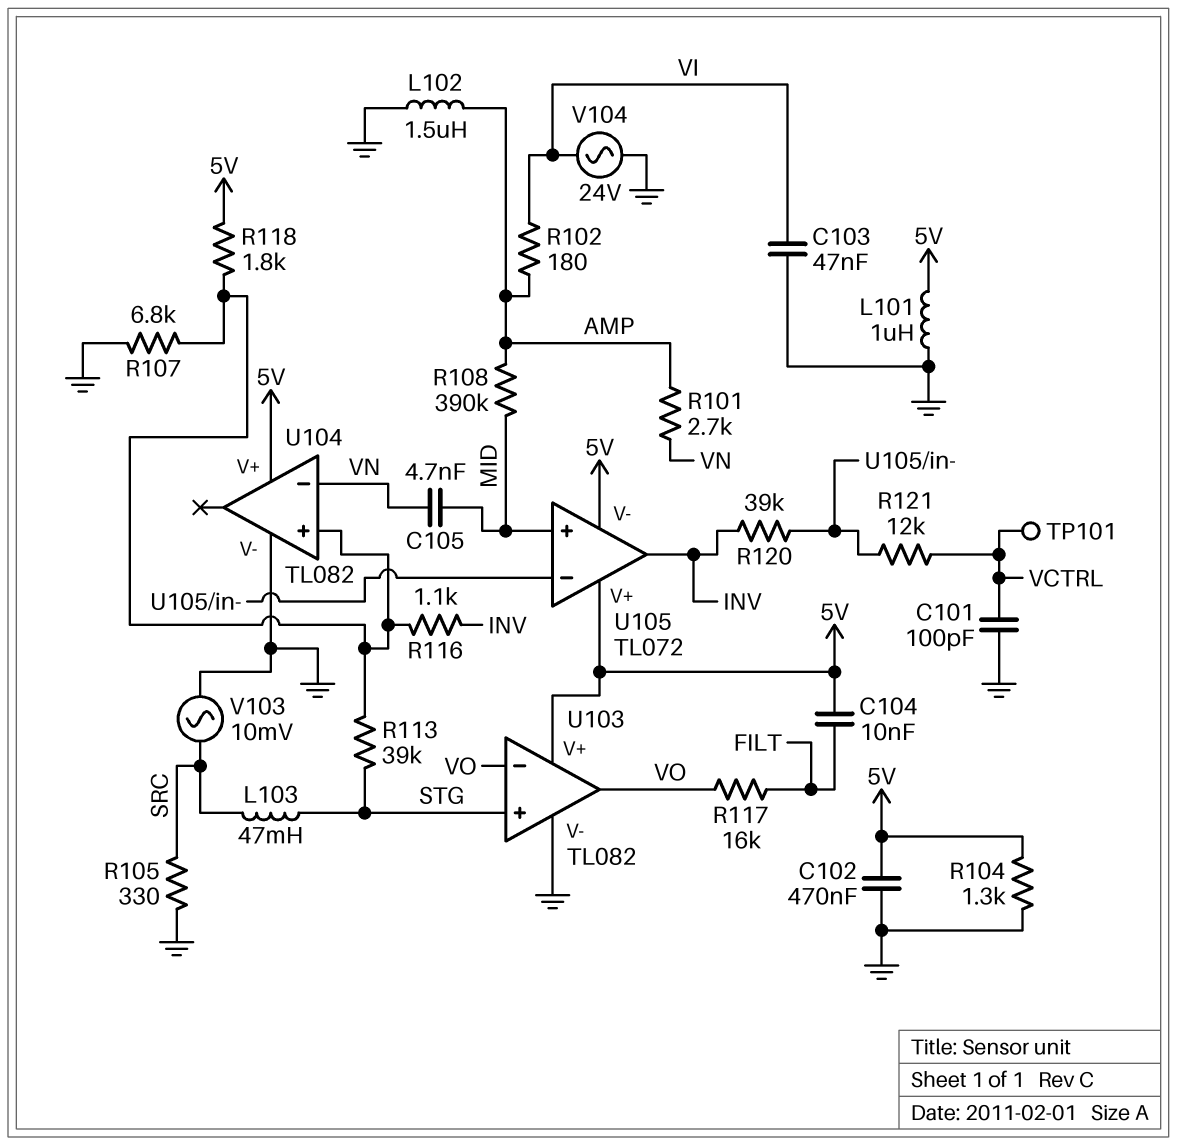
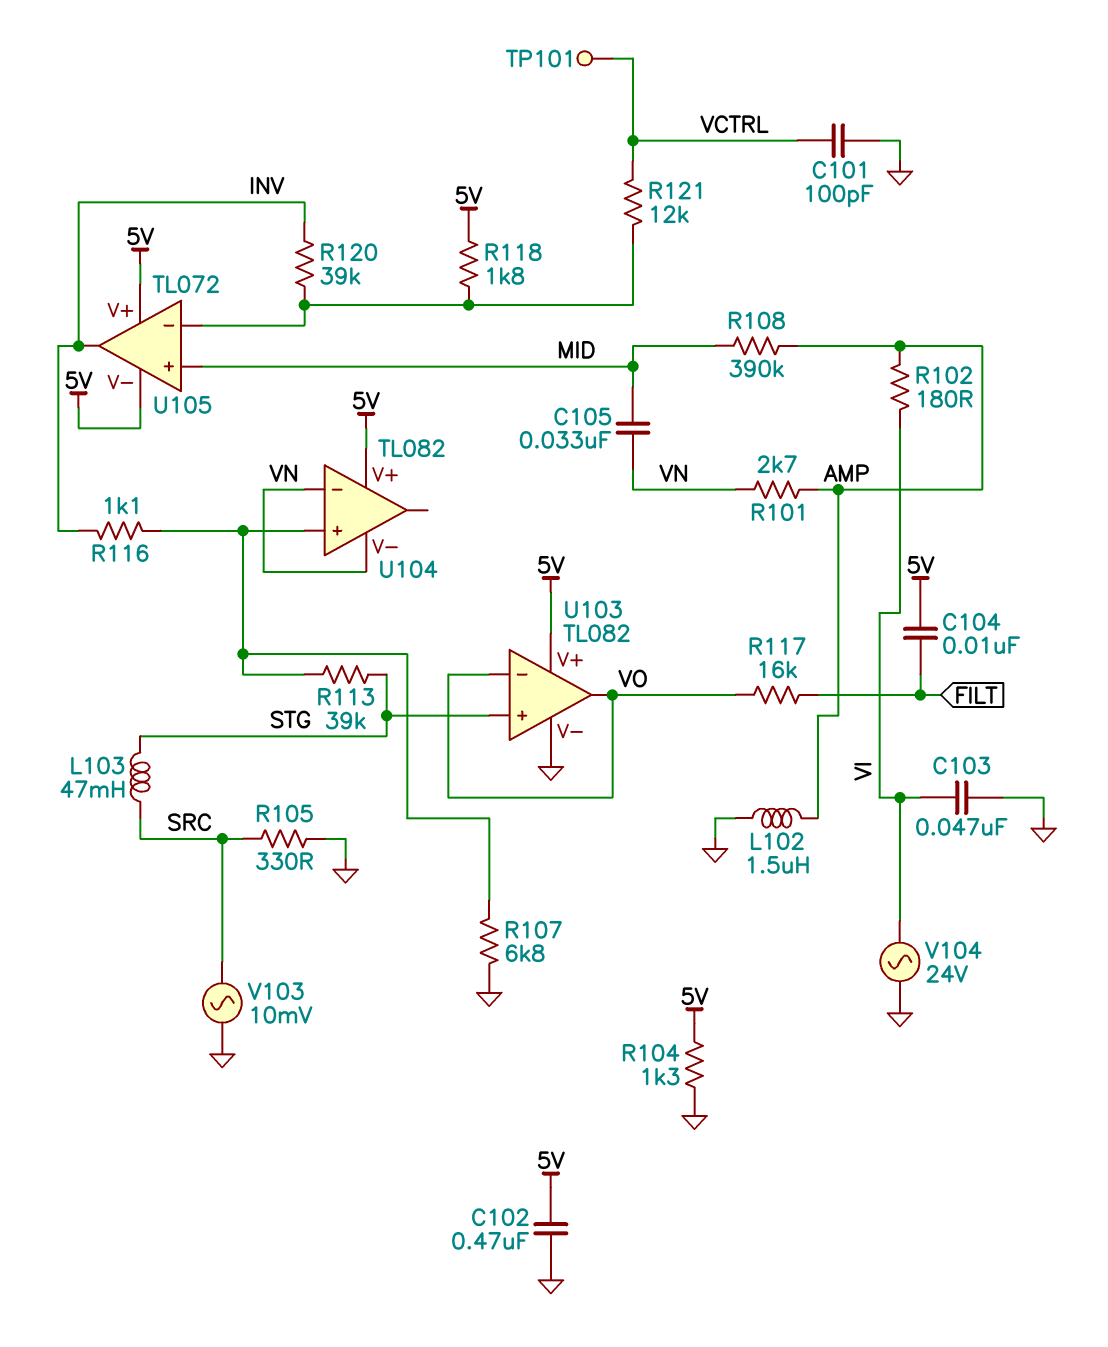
C105: 4.7nF (MID, VN) -> 33nF (MID, VN)
L101: 1uH (5V, GND) -> none
R118: 1.8k (5V, U104/in+) -> 1.8k (5V, U105/in-)
U104 pin V-: GND -> VN

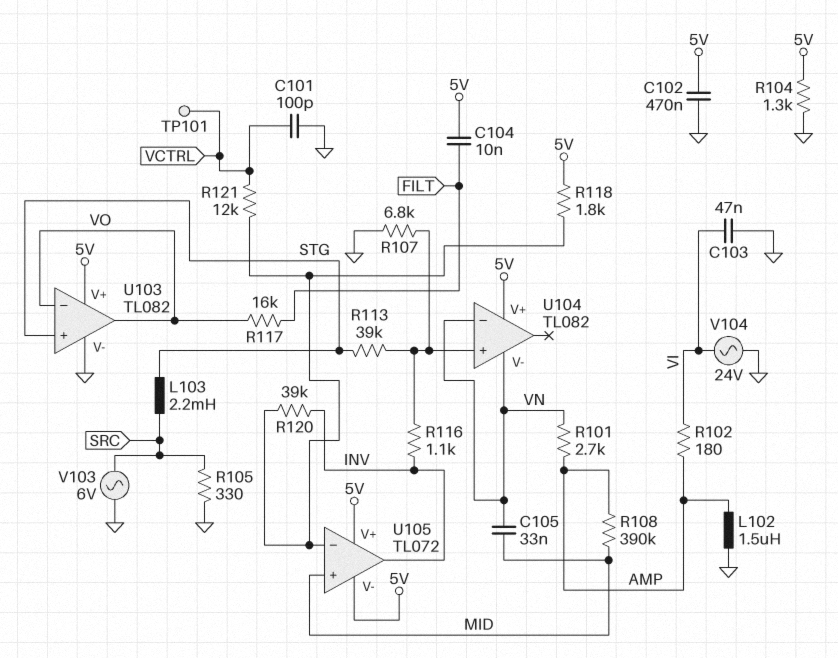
L103: 47mH (SRC, STG) -> 2.2mH (SRC, STG)
V103: AC 10mV (GND, SRC) -> AC 6V (GND, SRC)

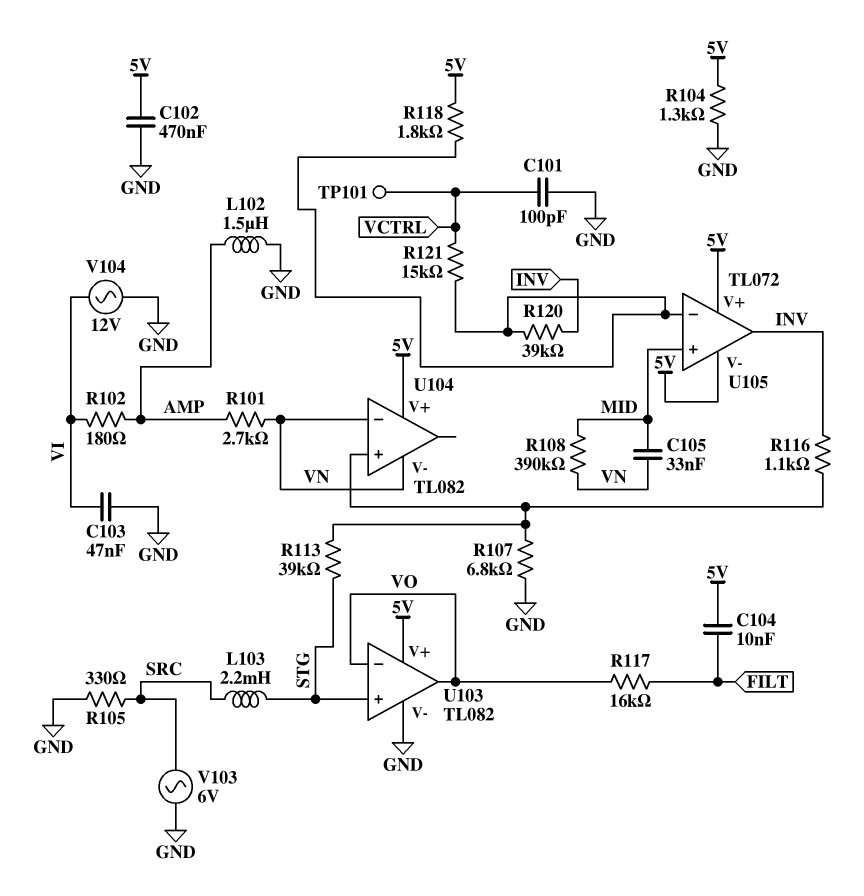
R108: 390k (AMP, MID) -> 390k (MID, VN)
R121: 12k (U105/in-, VCTRL) -> 15k (U105/in-, VCTRL)
V104: AC 24V (GND, VI) -> AC 12V (GND, VI)

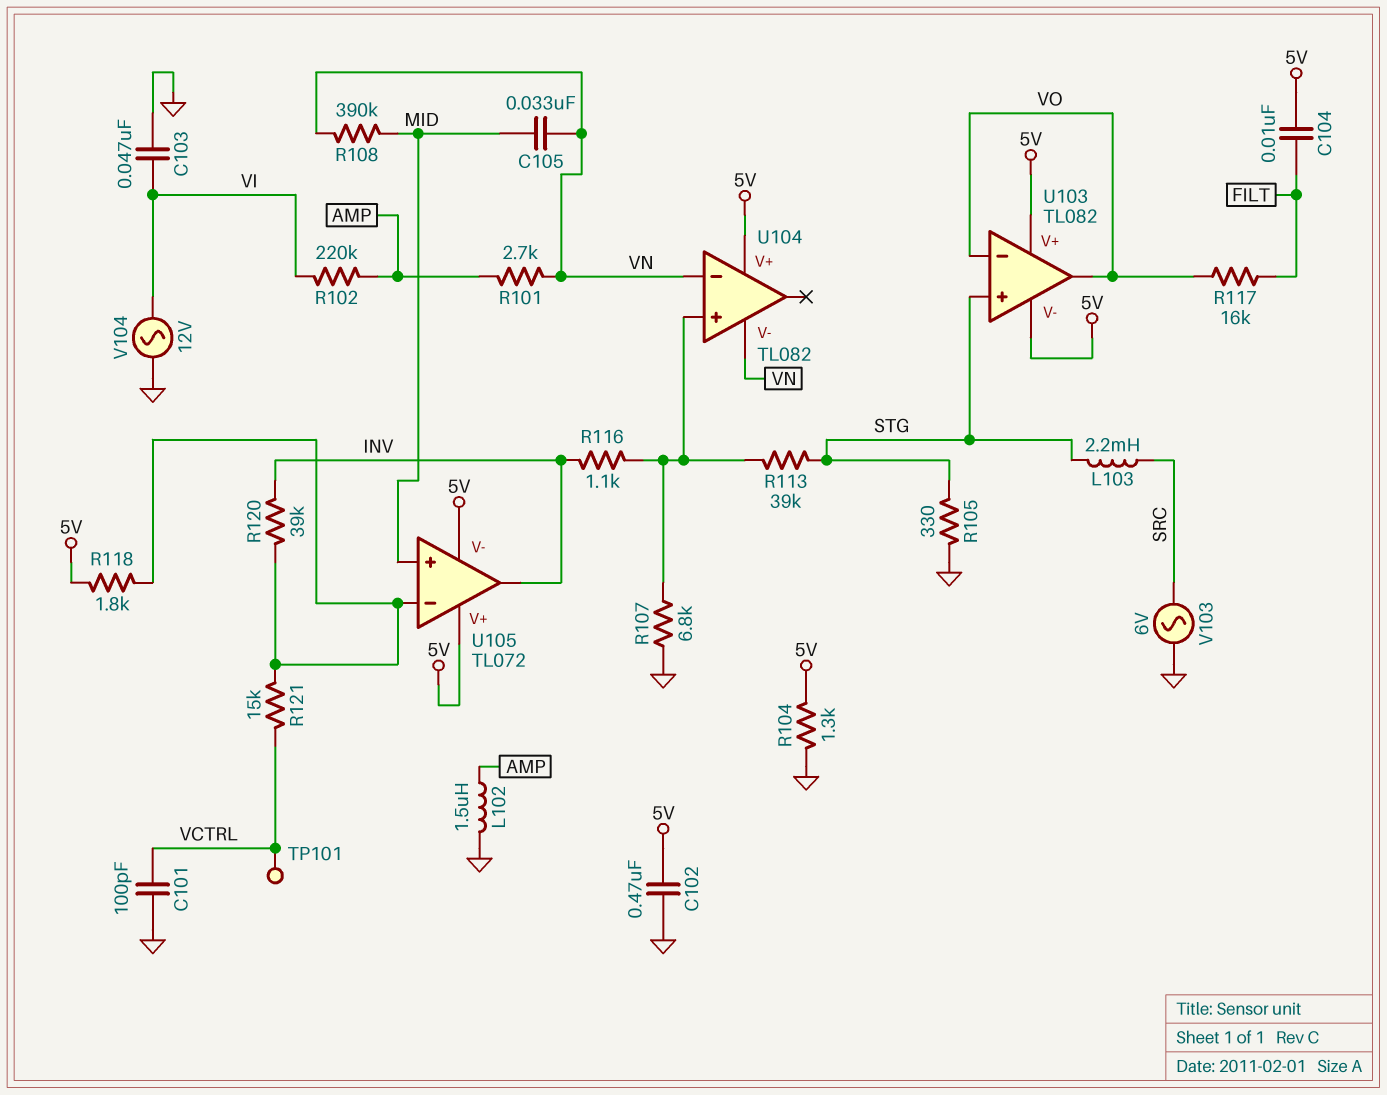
R102: 180 (AMP, VI) -> 220k (AMP, VI)
R105: 330 (GND, SRC) -> 330 (GND, STG)
U103 pin V-: GND -> 5V

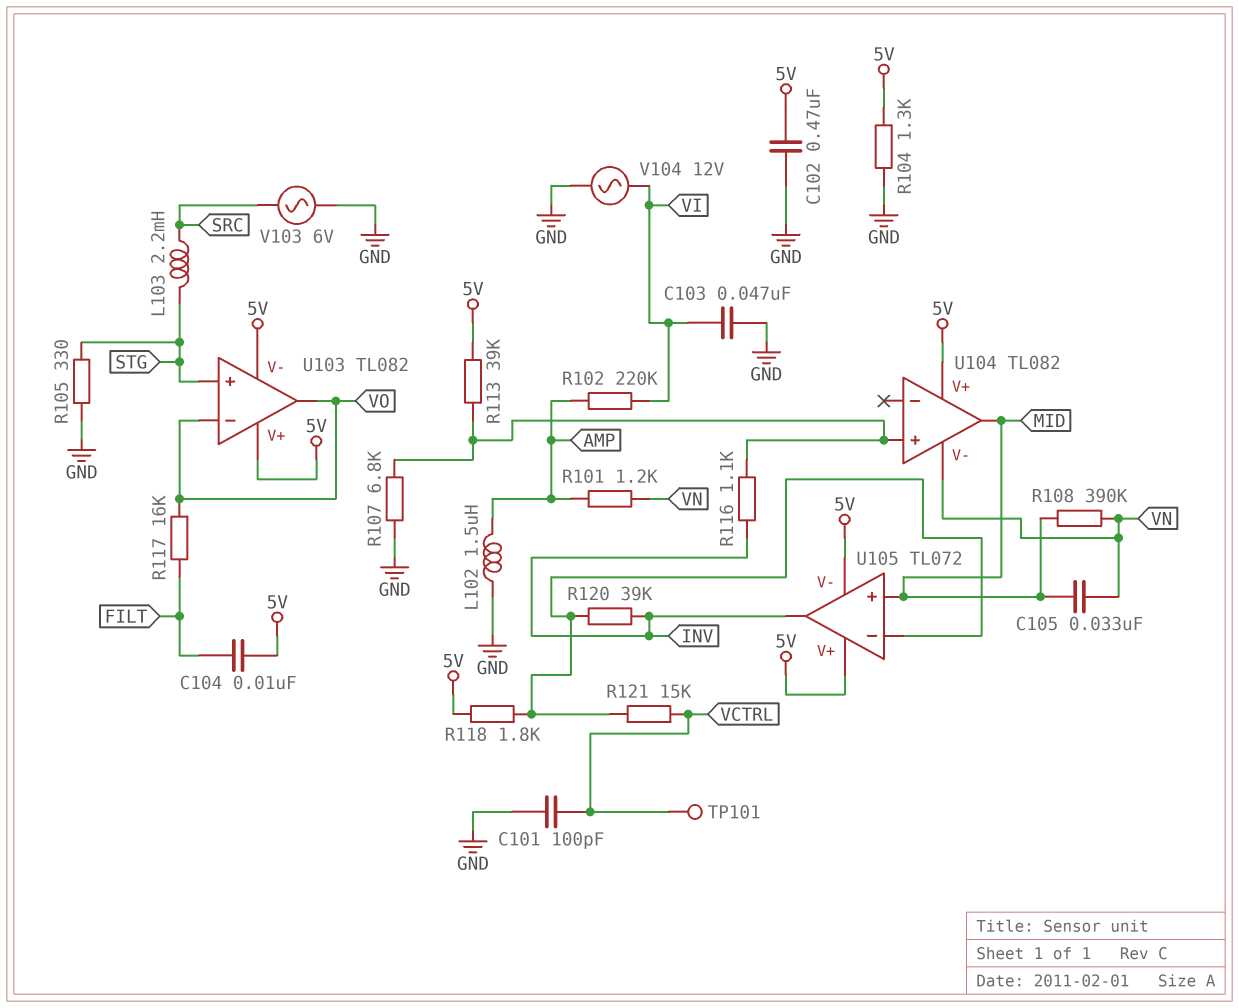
R101: 2.7k (AMP, VN) -> 1.2k (AMP, VN)
R113: 39k (STG, U104/in+) -> 39k (5V, U104/in+)
U104 pin in-: VN -> none
U104 pin out: none -> MID

